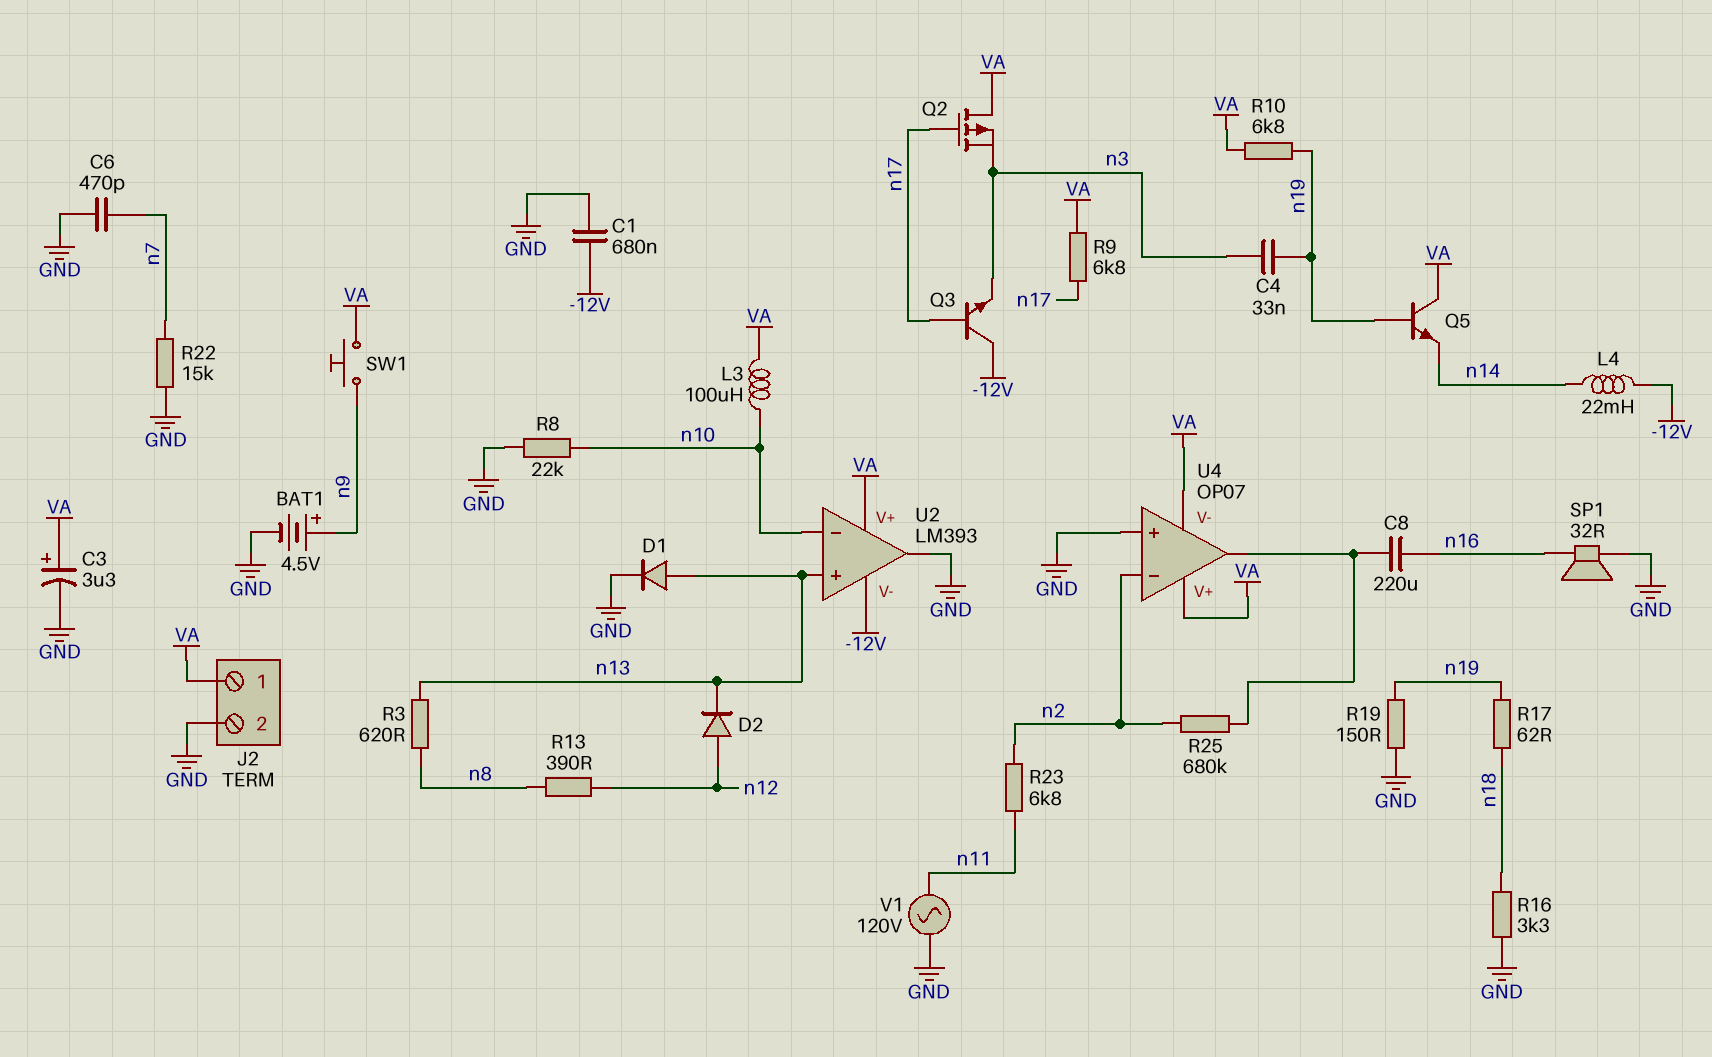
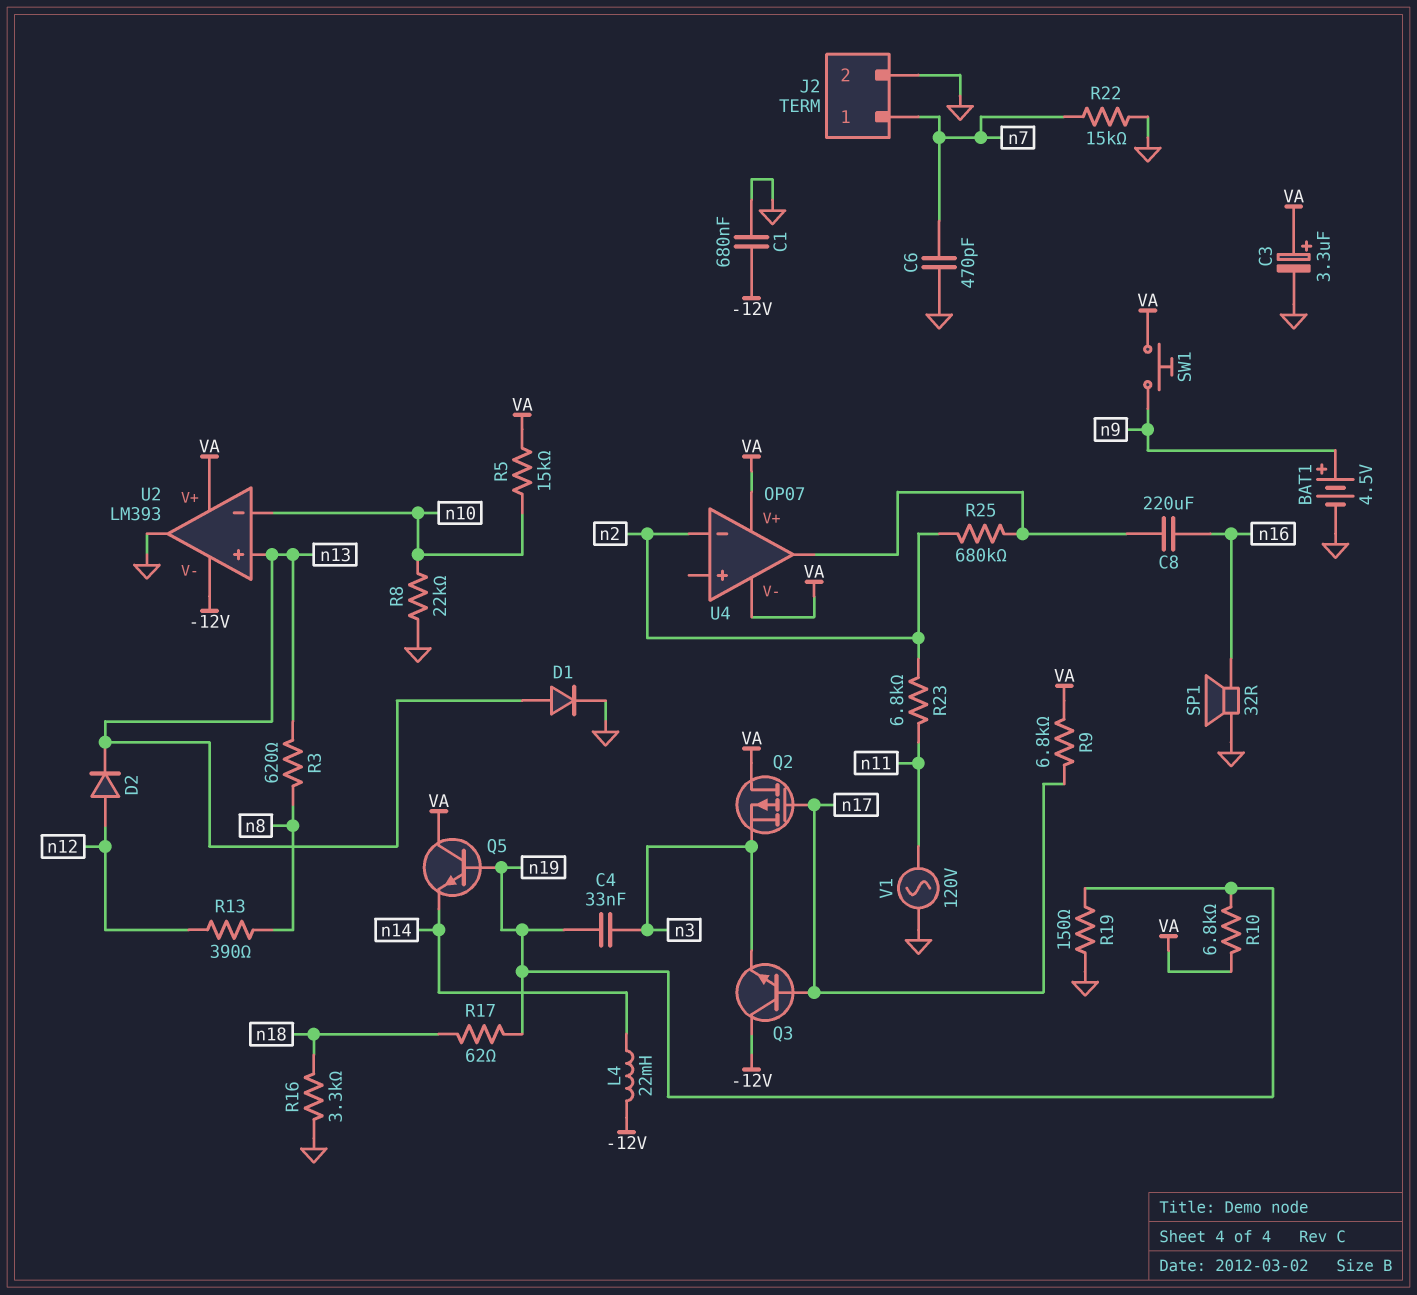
J2 pin 1: VA -> n7
L3: 100uH (VA, n10) -> none
R5: none -> 15k (VA, n10)
U4 pin in+: GND -> none

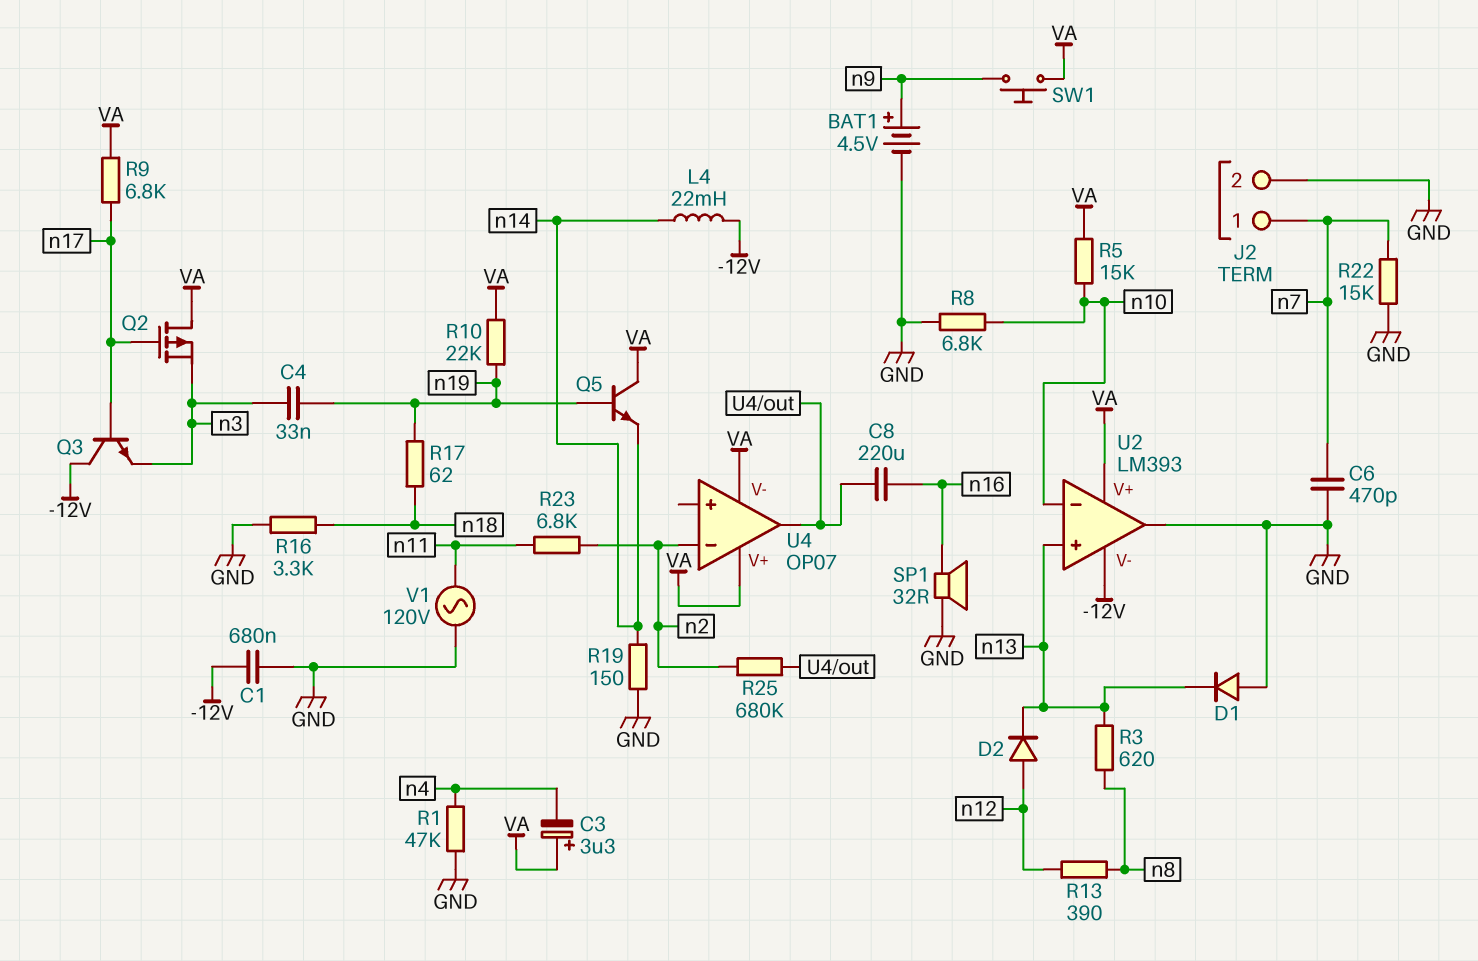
C3: 3.3uF (plus VA, minus GND) -> 3.3uF (plus VA, minus n4)
D1: diode (A n13, K GND) -> diode (A GND, K n13)
R1: none -> 47k (GND, n4)
R8: 22k (GND, n10) -> 6.8k (GND, n10)
R10: 6.8k (VA, n19) -> 22k (VA, n19)
R19: 150 (GND, n19) -> 150 (GND, n14)

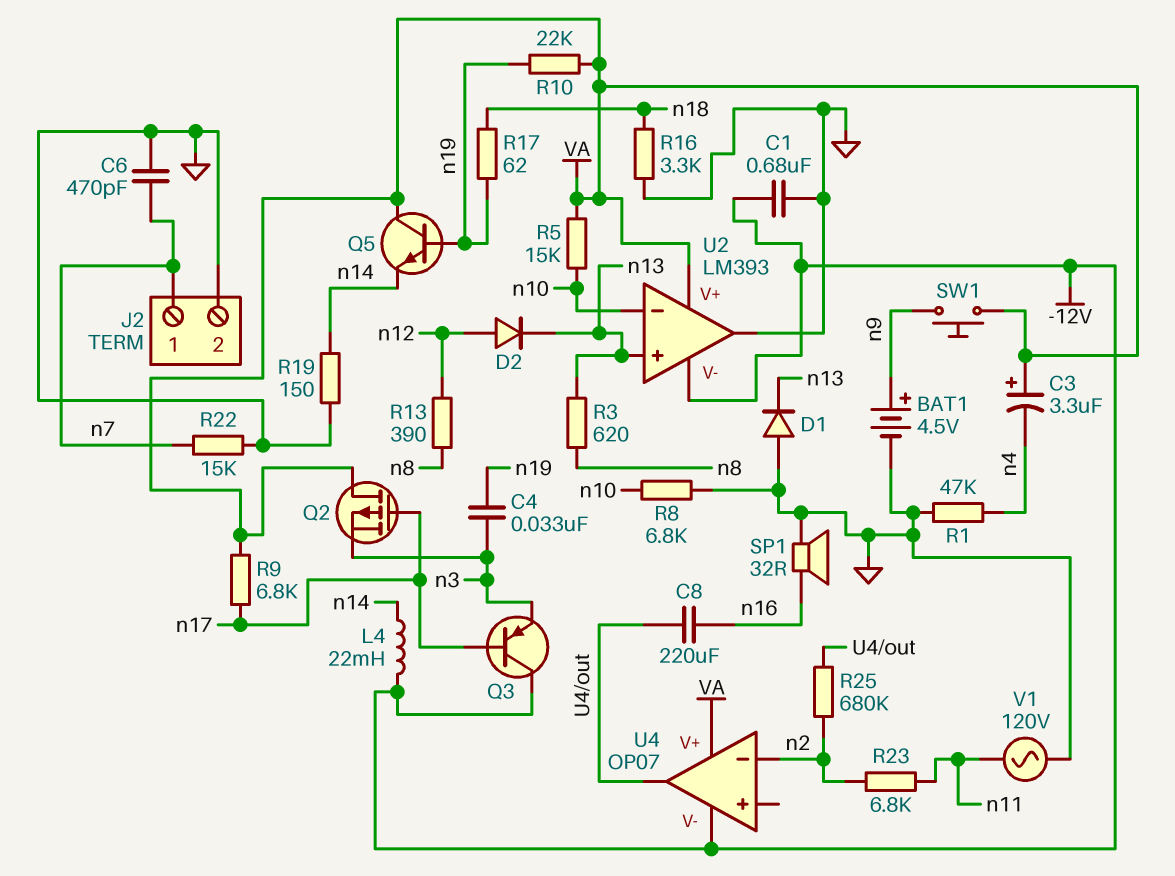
Q3: NPN (B n17, C -12V, E n3) -> PNP (B n17, C -12V, E n3)
U4 pin V-: VA -> -12V

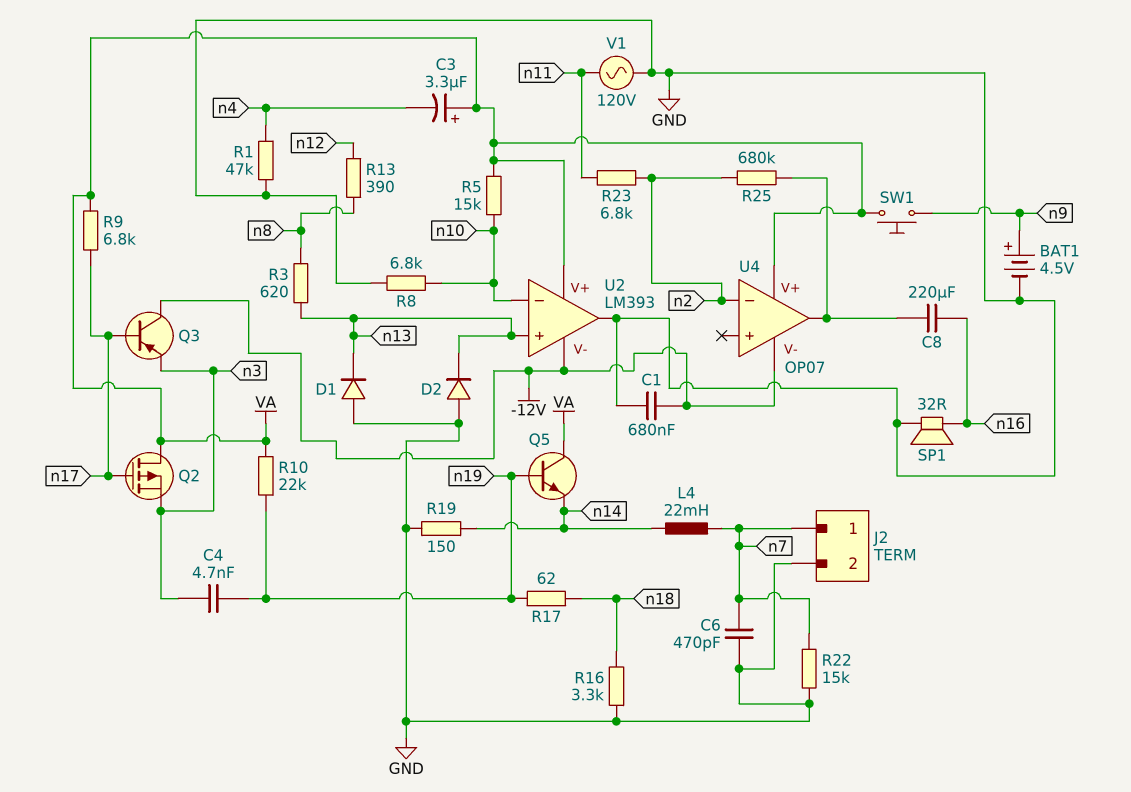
C4: 33nF (n3, n19) -> 4.7nF (n3, n19)
D2: diode (A n12, K n13) -> diode (A GND, K n13)
L4: 22mH (-12V, n14) -> 22mH (n7, n14)

